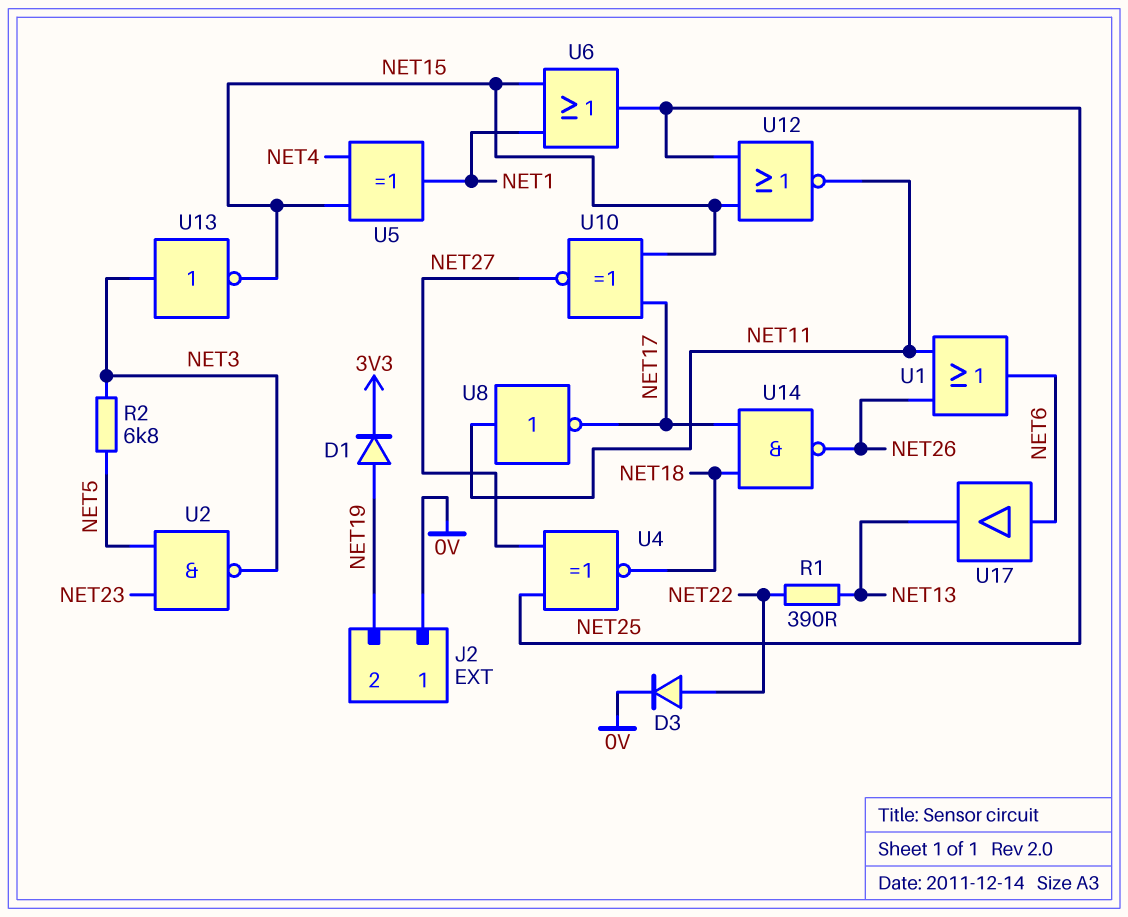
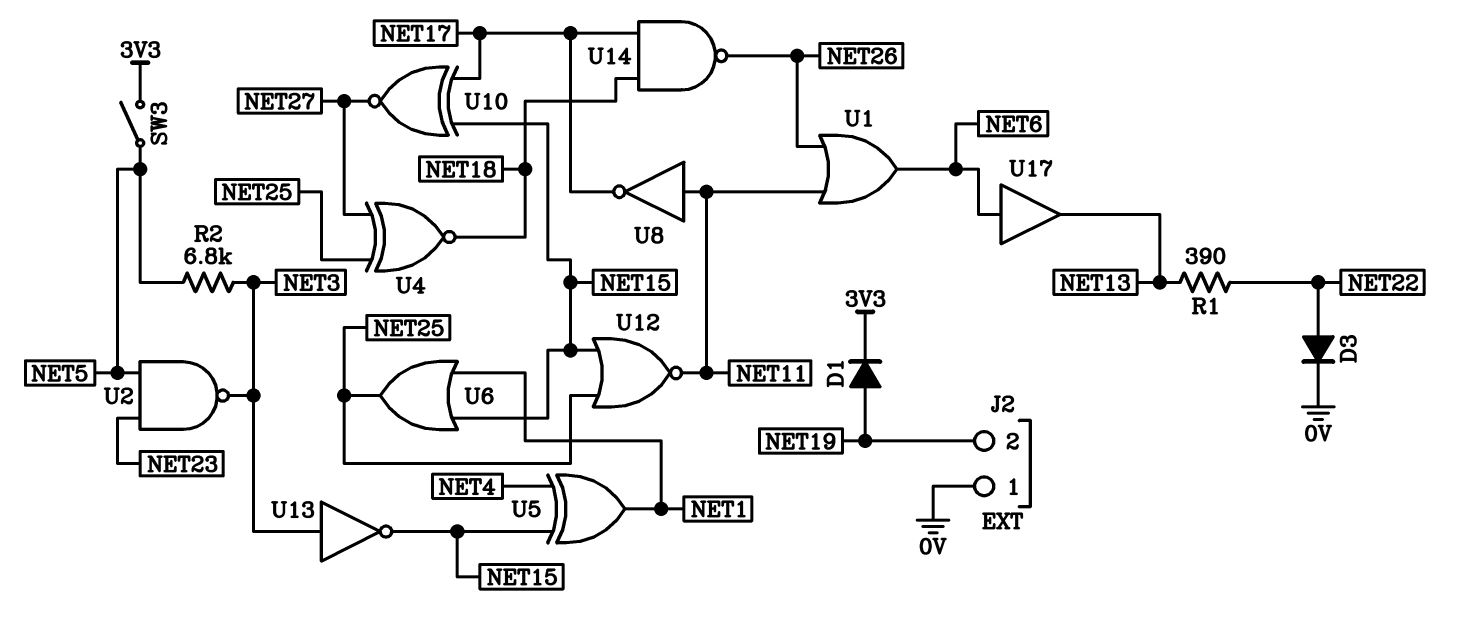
SW3: none -> switch (3V3, NET5)

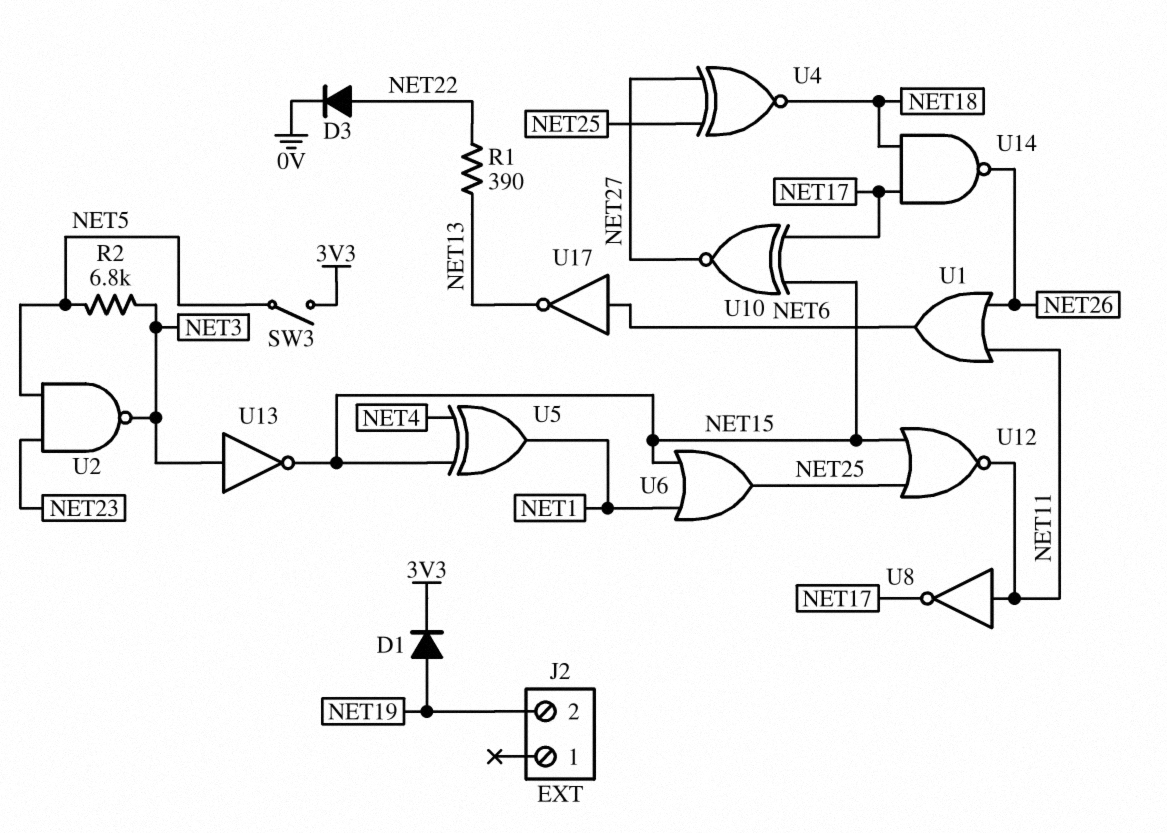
J2 pin 1: 0V -> none
U17: buffer (in NET6, out NET13) -> NOT (in NET6, out NET13)

